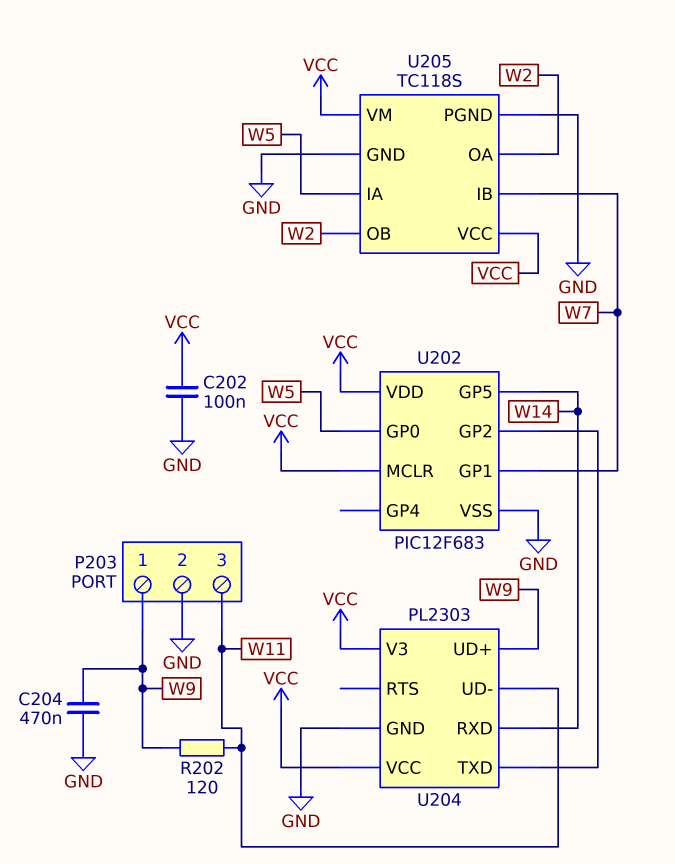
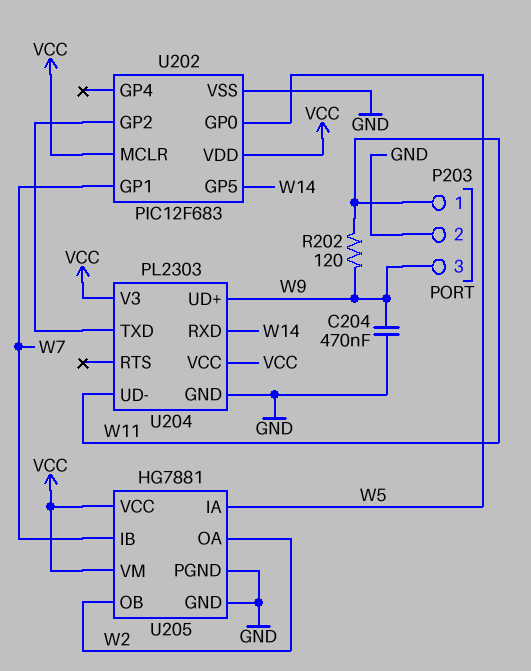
C202: 100nF (GND, VCC) -> none
P203 pin 1: W9 -> W11
P203 pin 3: W11 -> W9
U205: TC118S -> HG7881

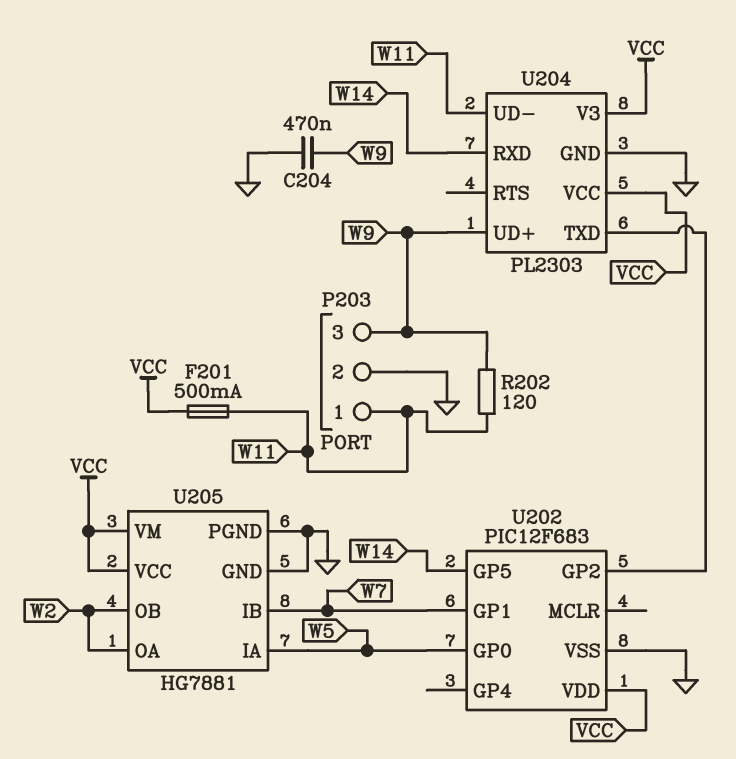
F201: none -> 500mA (VCC, W11)
U202 pin MCLR: VCC -> none

